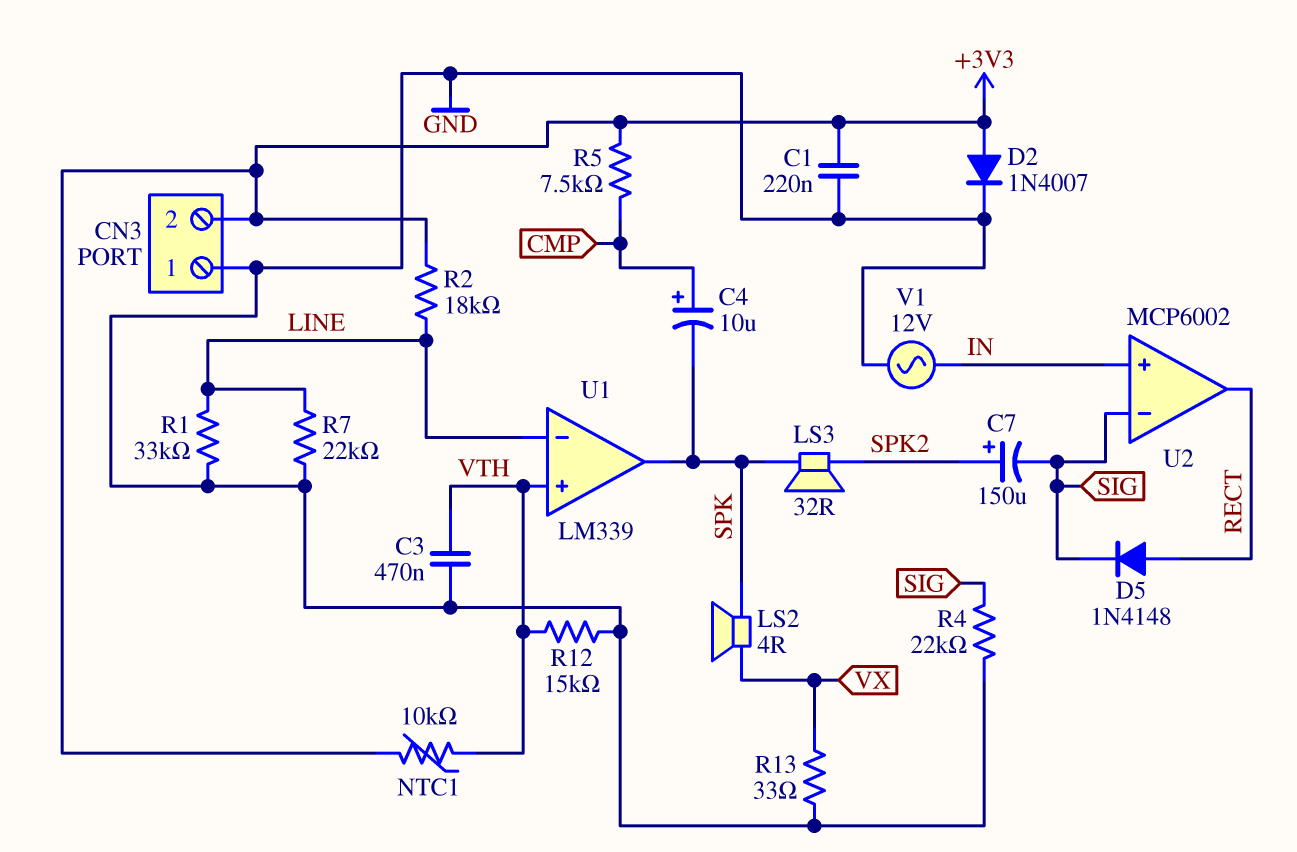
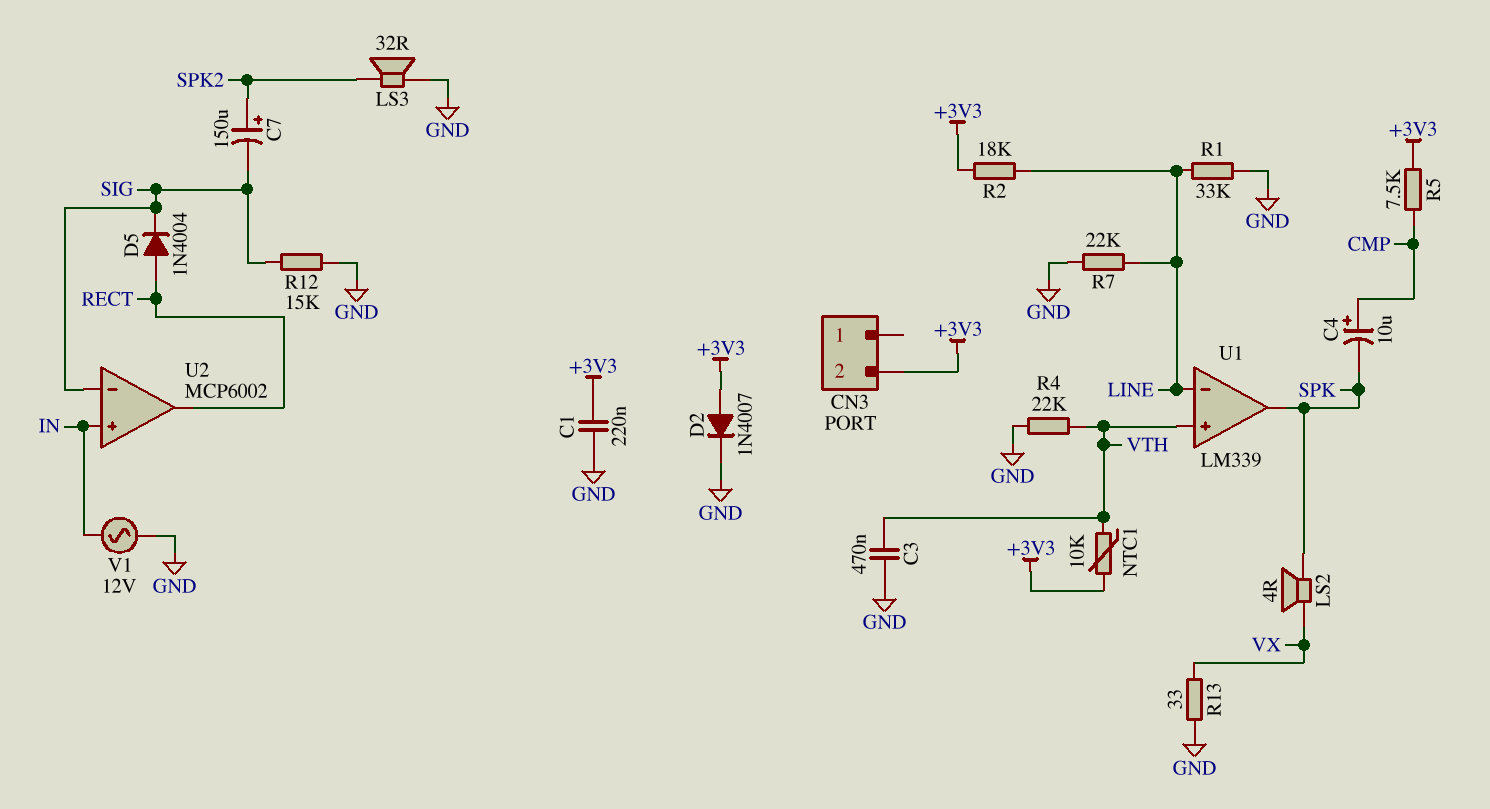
CN3 pin 1: GND -> none
D5: diode 1N4148 (A RECT, K SIG) -> diode 1N4004 (A RECT, K SIG)
LS3: speaker 32R (SPK, SPK2) -> speaker 32R (GND, SPK2)
R4: 22k (GND, SIG) -> 22k (GND, VTH)
R12: 15k (GND, VTH) -> 15k (GND, SIG)

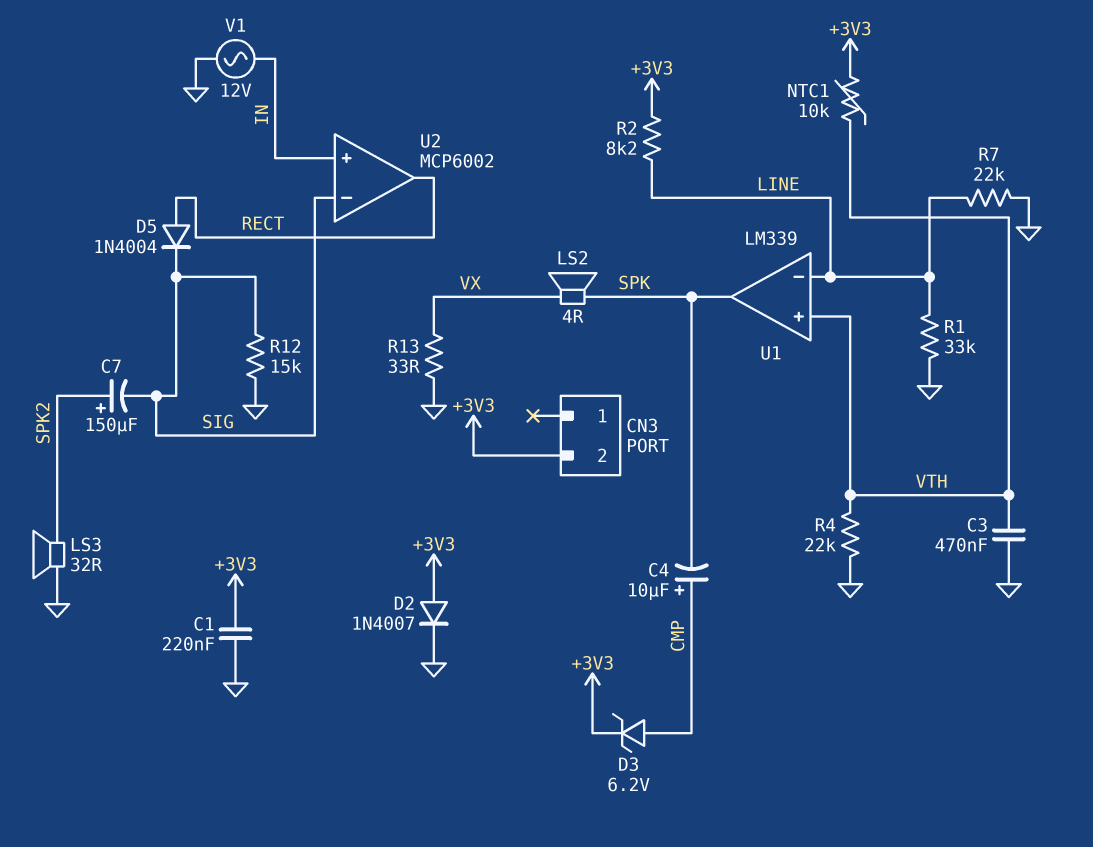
D3: none -> zener 6.2V (A CMP, K +3V3)
R2: 18k (+3V3, LINE) -> 8.2k (+3V3, LINE)
R5: 7.5k (+3V3, CMP) -> none

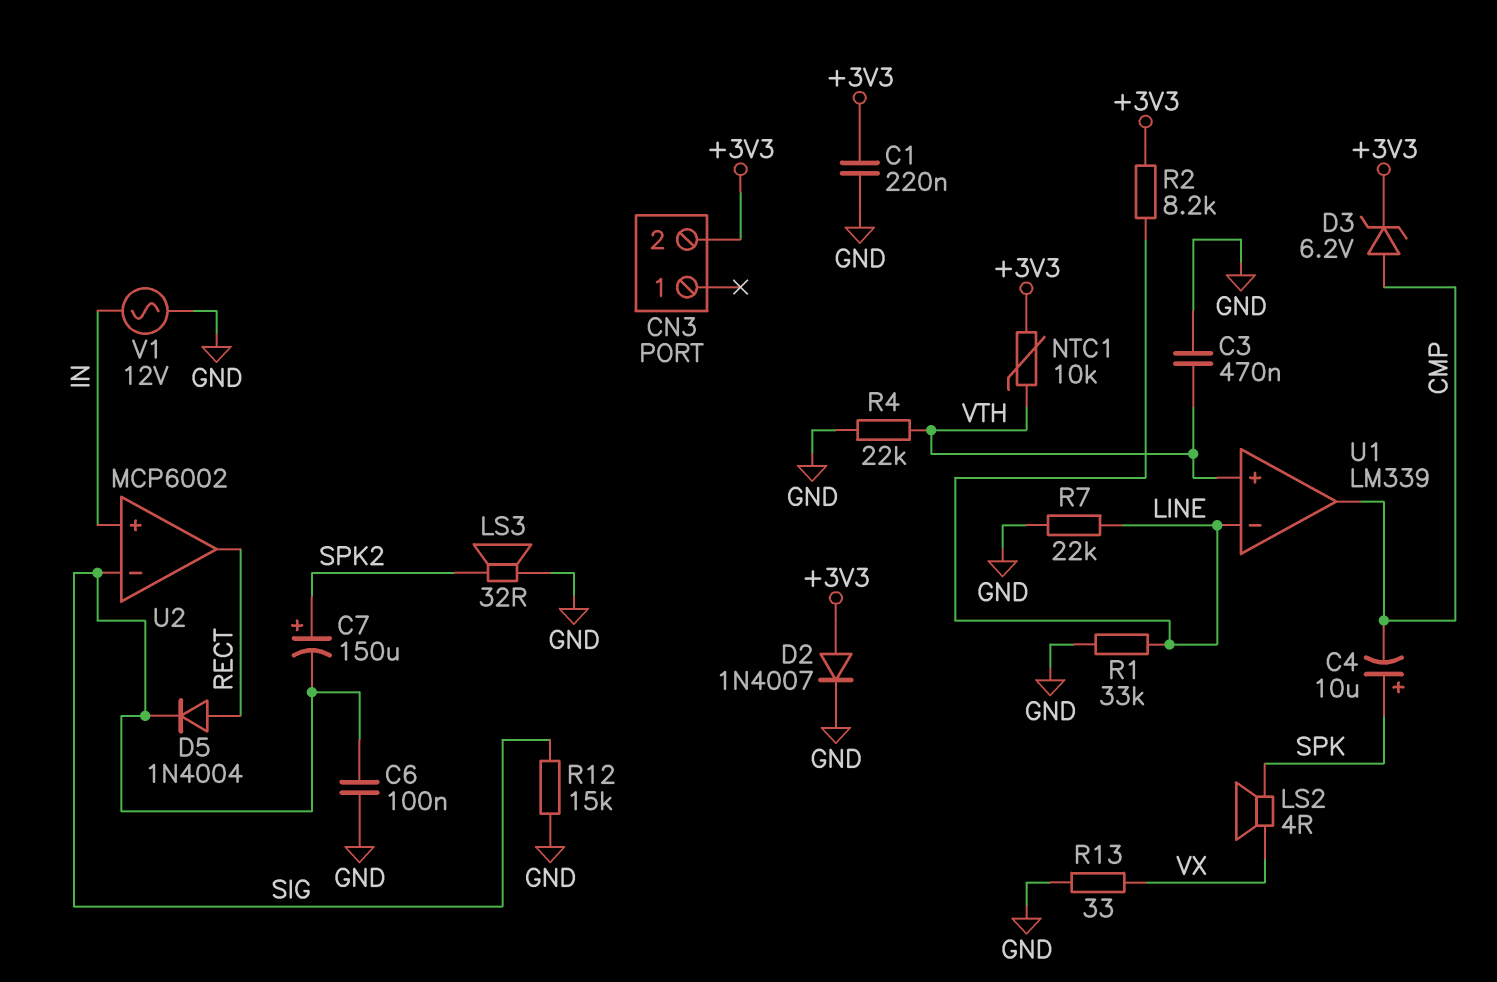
C4: 10uF (plus CMP, minus SPK) -> 10uF (plus SPK, minus CMP)
C6: none -> 100nF (GND, SIG)
U1 pin out: SPK -> CMP

